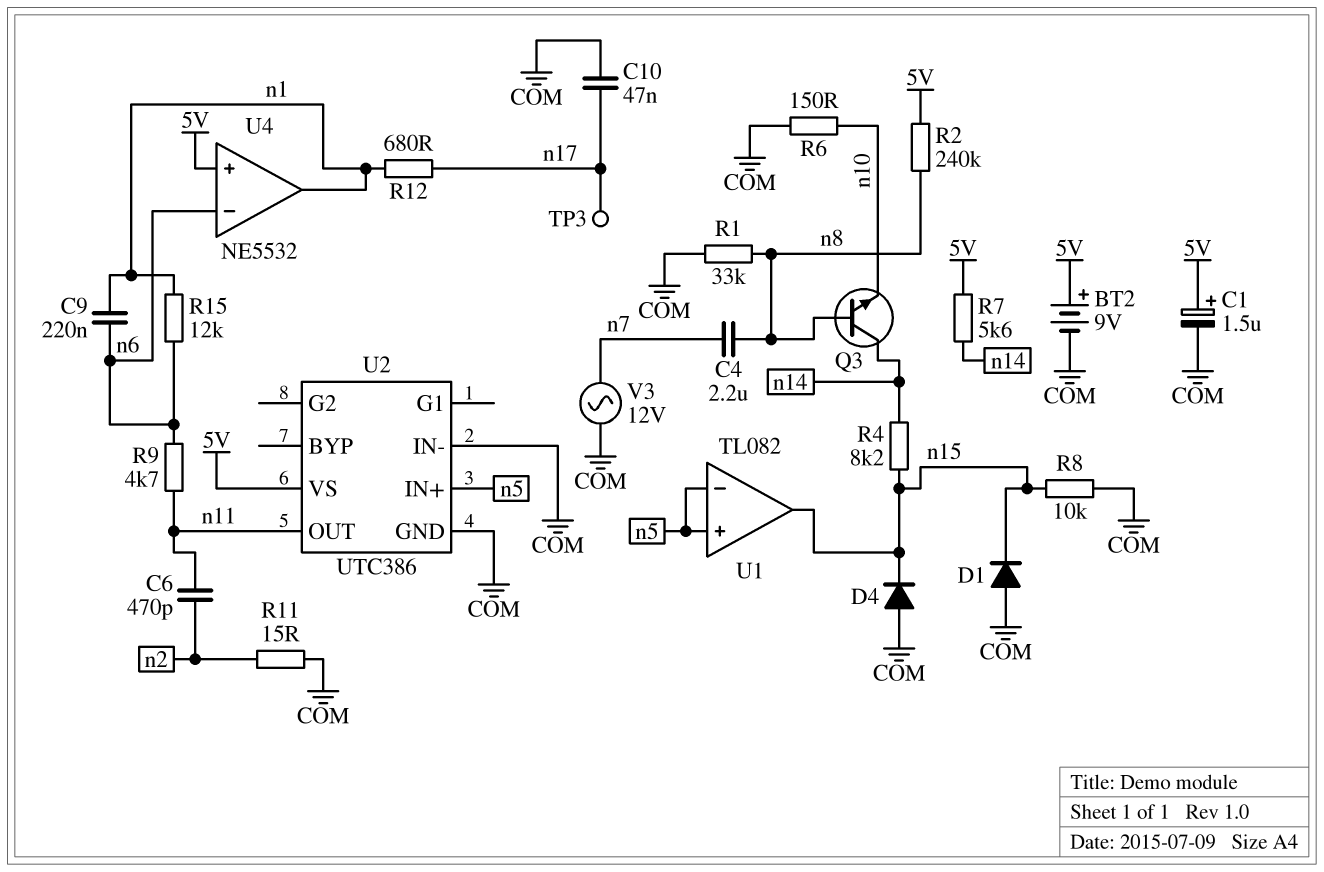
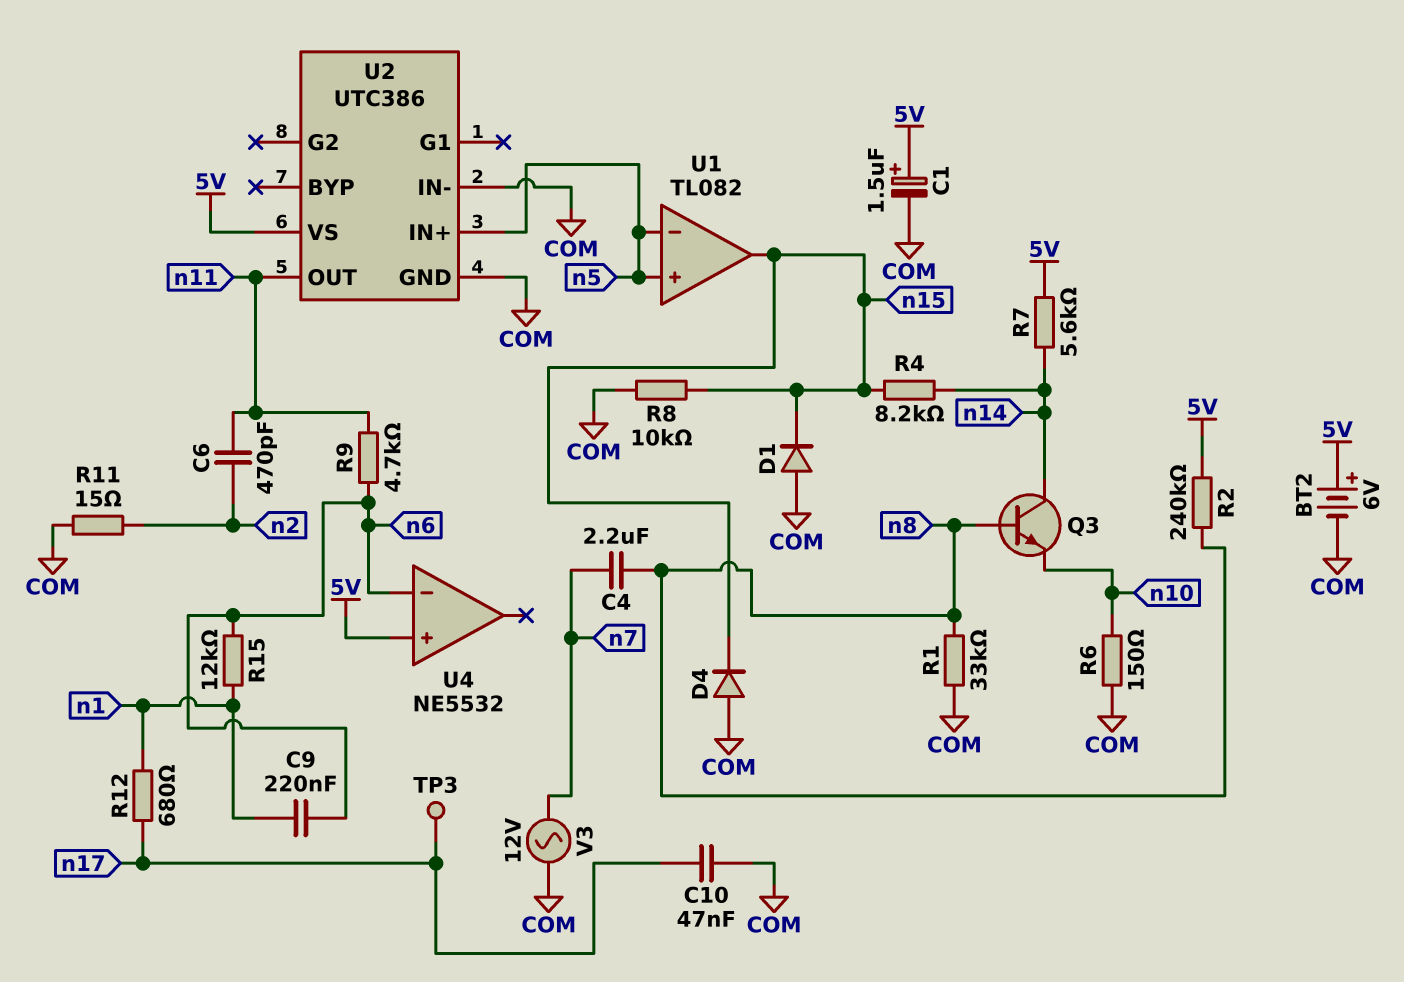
BT2: 9V (plus 5V, minus COM) -> 6V (plus 5V, minus COM)
U4 pin out: n1 -> none

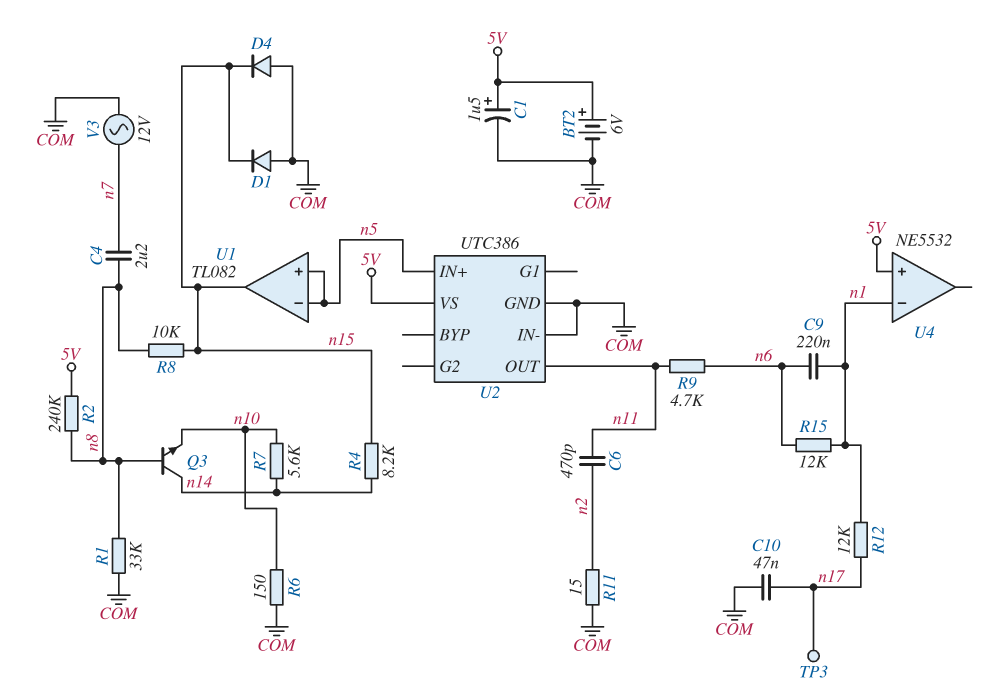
R7: 5.6k (5V, n14) -> 5.6k (n10, n14)
R8: 10k (COM, n15) -> 10k (n8, n15)
R12: 680 (n1, n17) -> 12k (n1, n17)
U4 pin in-: n6 -> n1

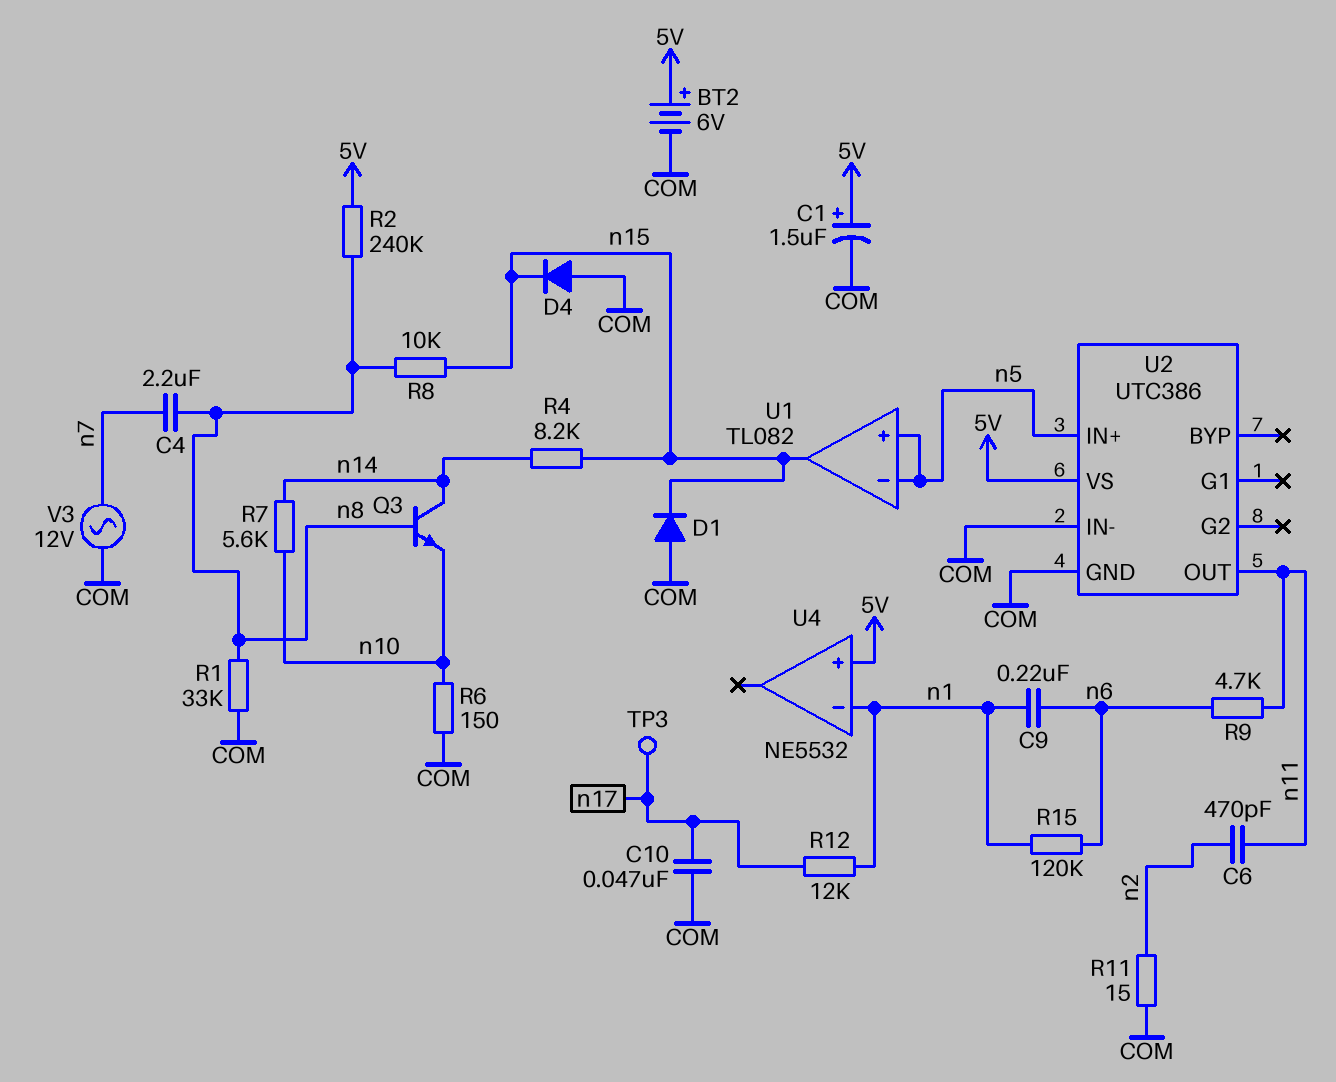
R15: 12k (n1, n6) -> 120k (n1, n6)

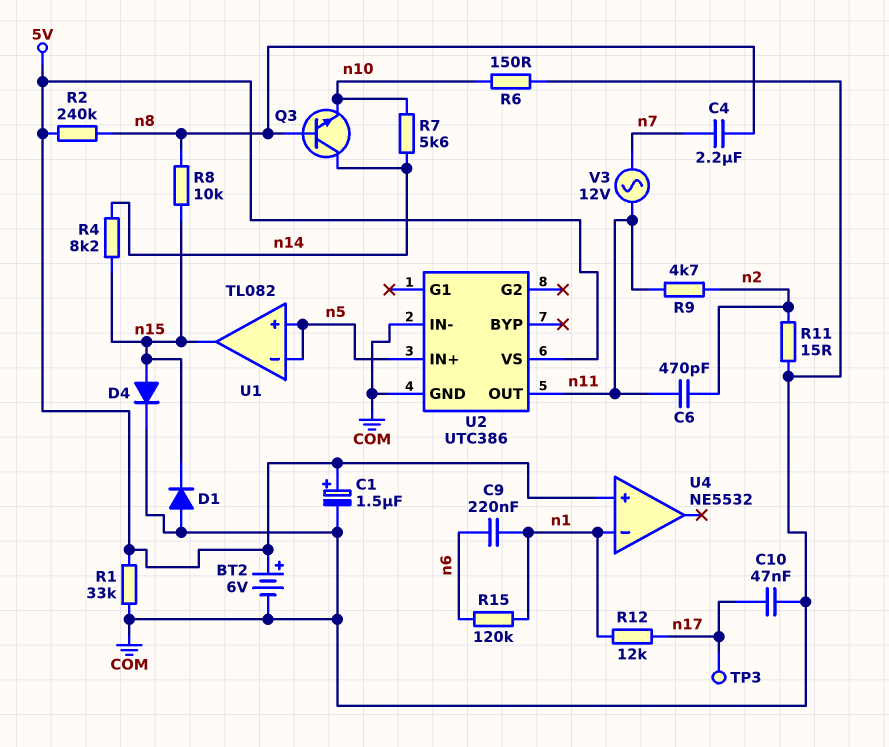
D4: diode (A COM, K n15) -> diode (A n15, K COM)
R1: 33k (COM, n8) -> 33k (5V, COM)
R9: 4.7k (n6, n11) -> 4.7k (n2, n11)
V3: AC 12V (COM, n7) -> AC 12V (n7, n11)

